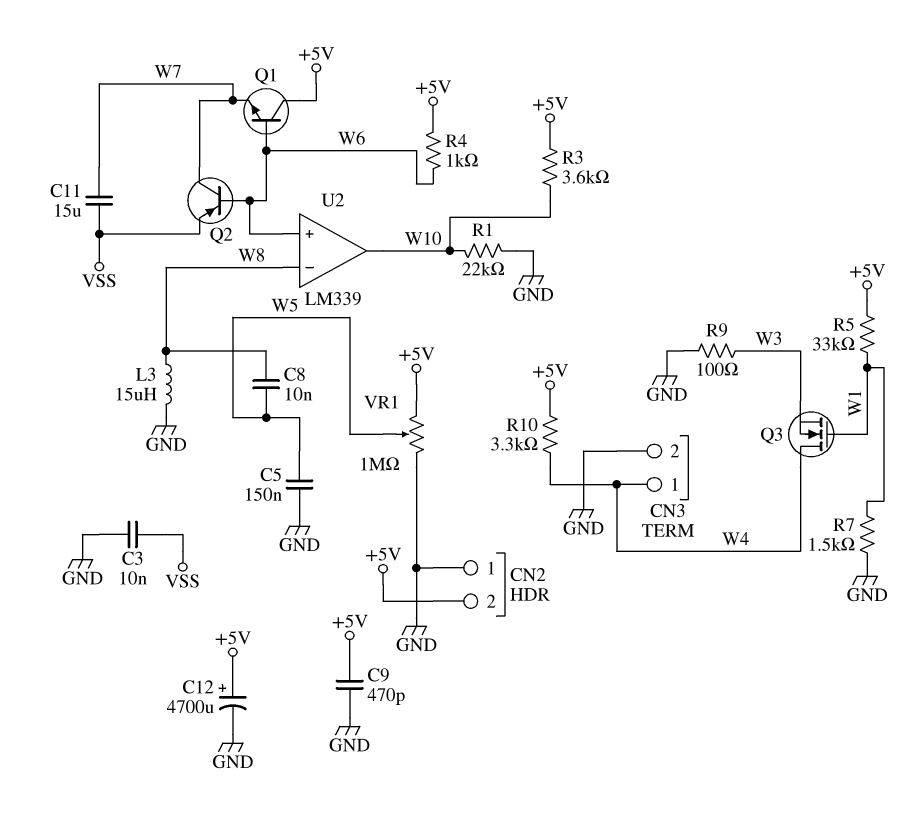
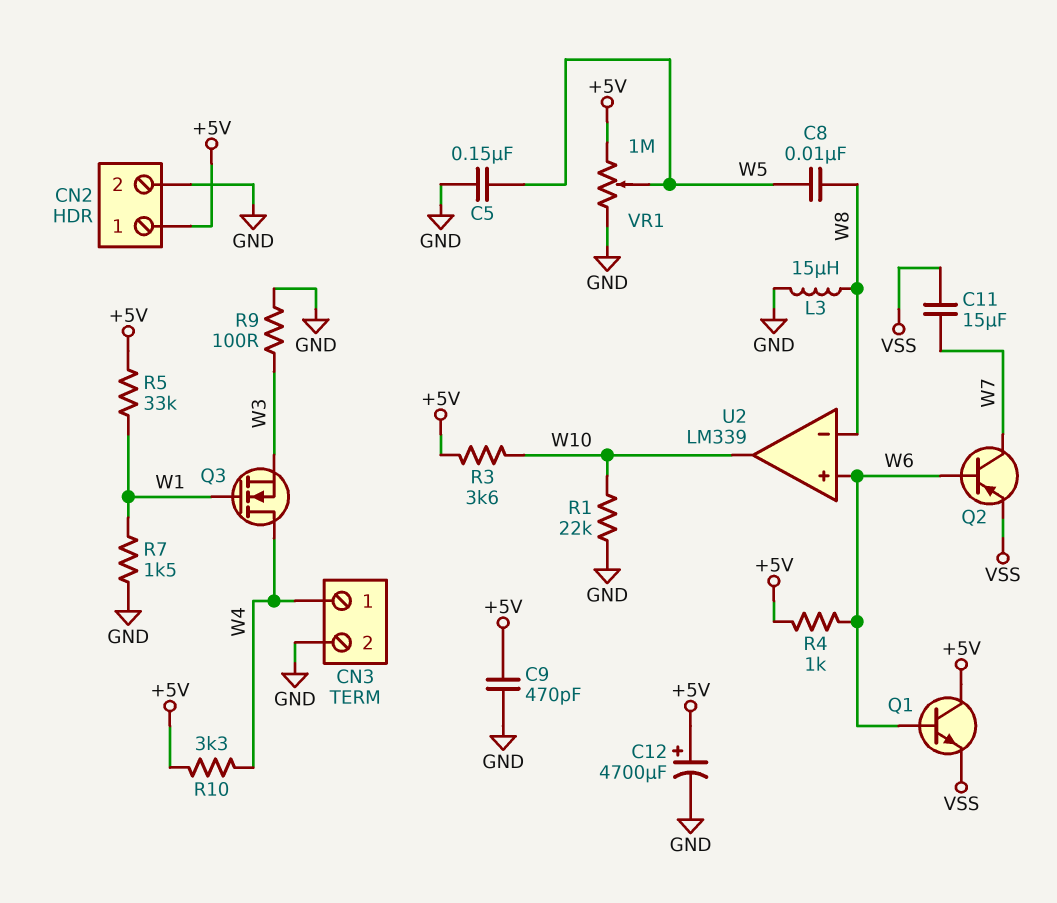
C3: 10nF (GND, VSS) -> none
CN2 pin 1: GND -> +5V
CN2 pin 2: +5V -> GND
Q1: NPN (B W6, C +5V, E W7) -> NPN (B W6, C +5V, E VSS)

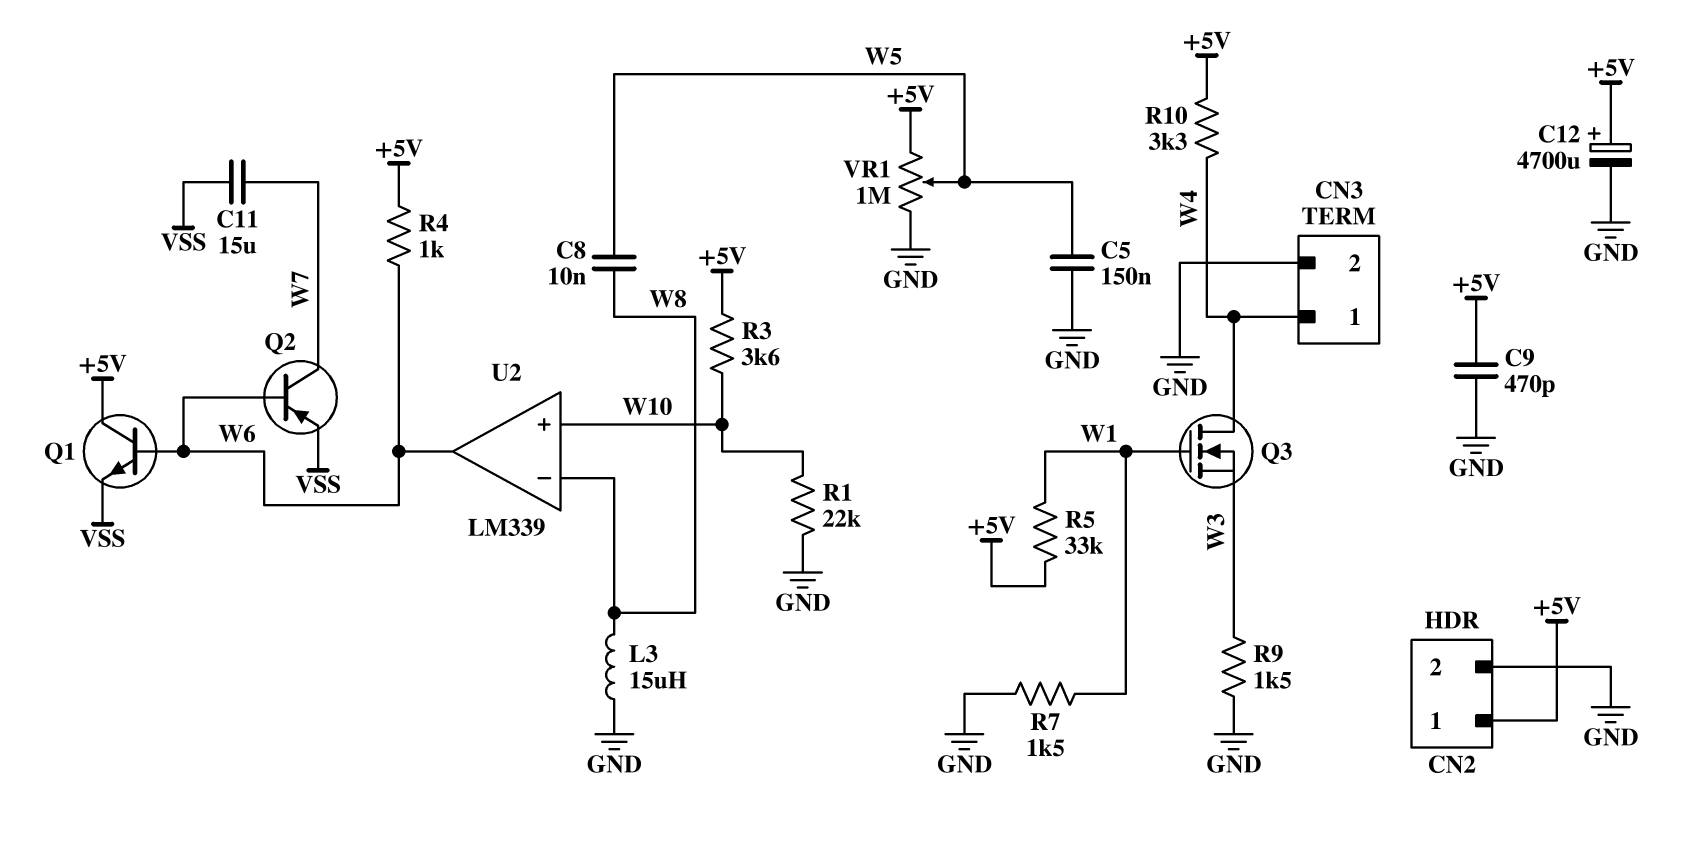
R9: 100 (GND, W3) -> 1.5k (GND, W3)
U2 pin in+: W6 -> W10
U2 pin out: W10 -> W6

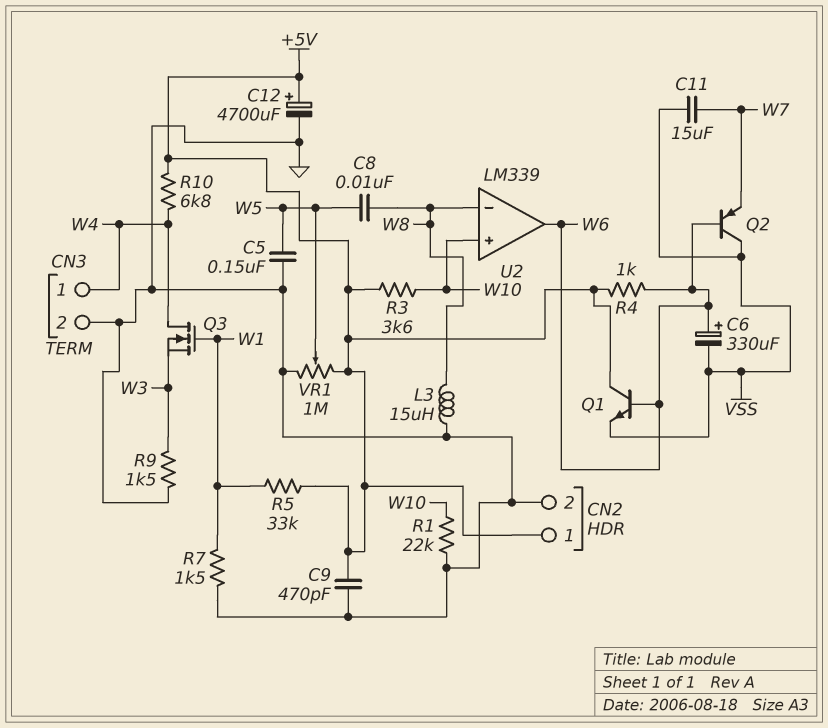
C6: none -> 330uF (plus W6, minus VSS)
Q2: PNP (B W6, C W7, E VSS) -> PNP (B W6, C VSS, E W7)
R10: 3.3k (+5V, W4) -> 6.8k (+5V, W4)

